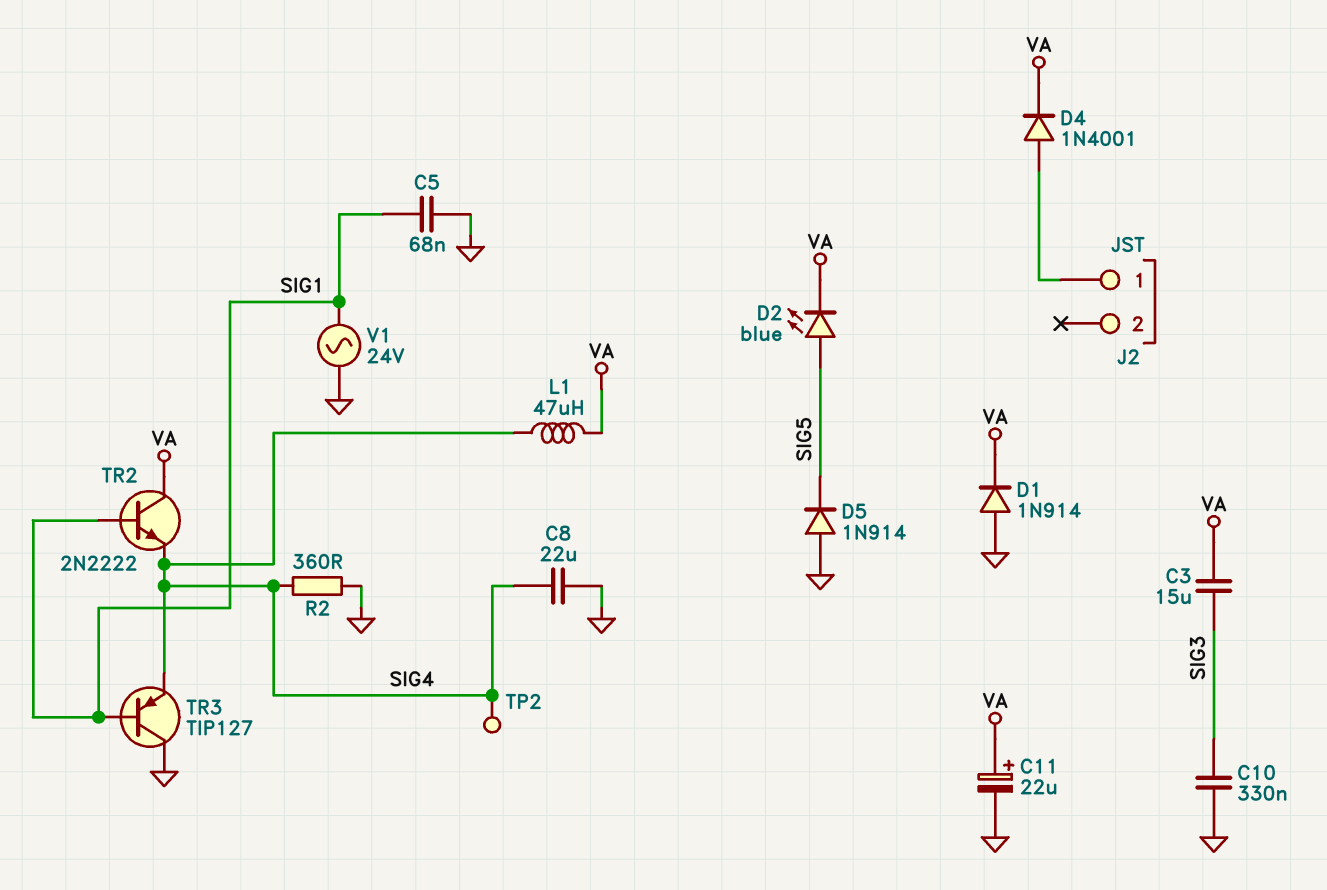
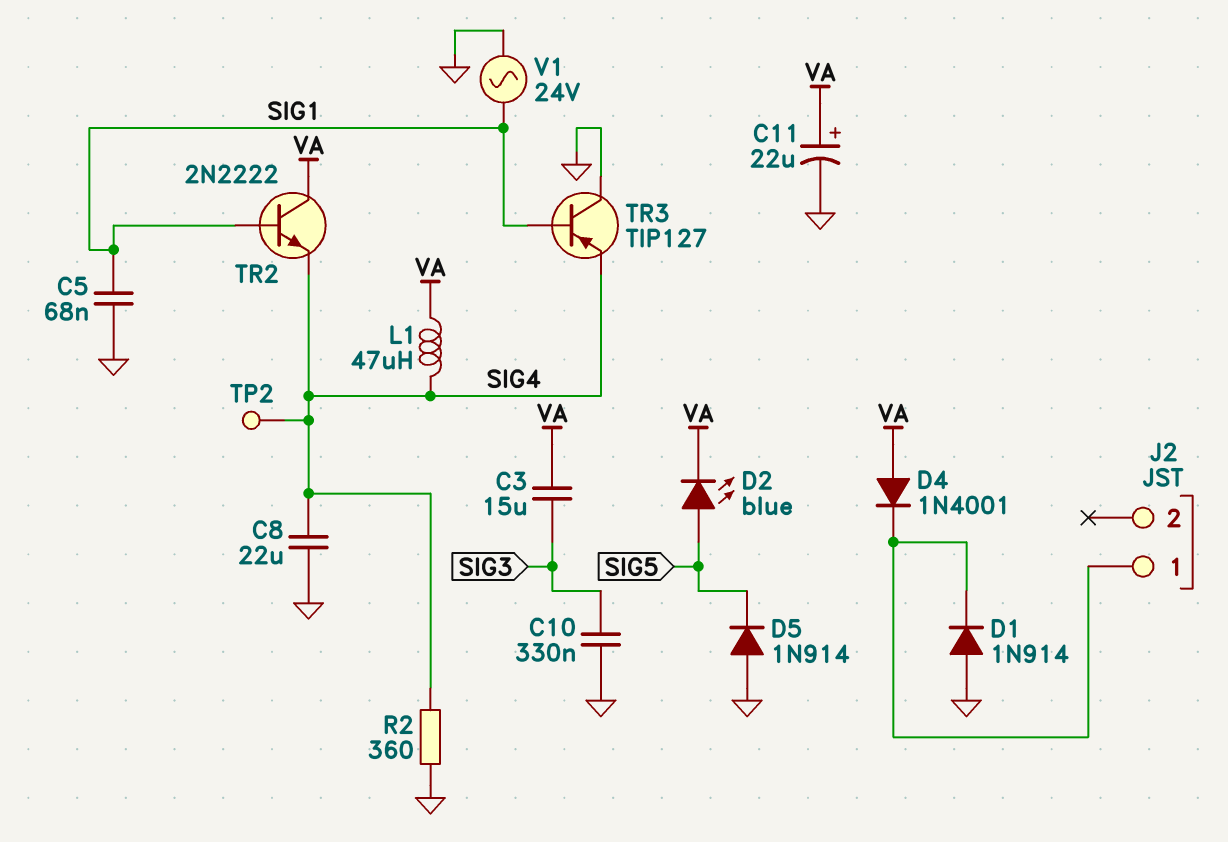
D1: diode 1N914 (A GND, K VA) -> diode 1N914 (A GND, K J2/1)
D4: diode 1N4001 (A J2/1, K VA) -> diode 1N4001 (A VA, K J2/1)

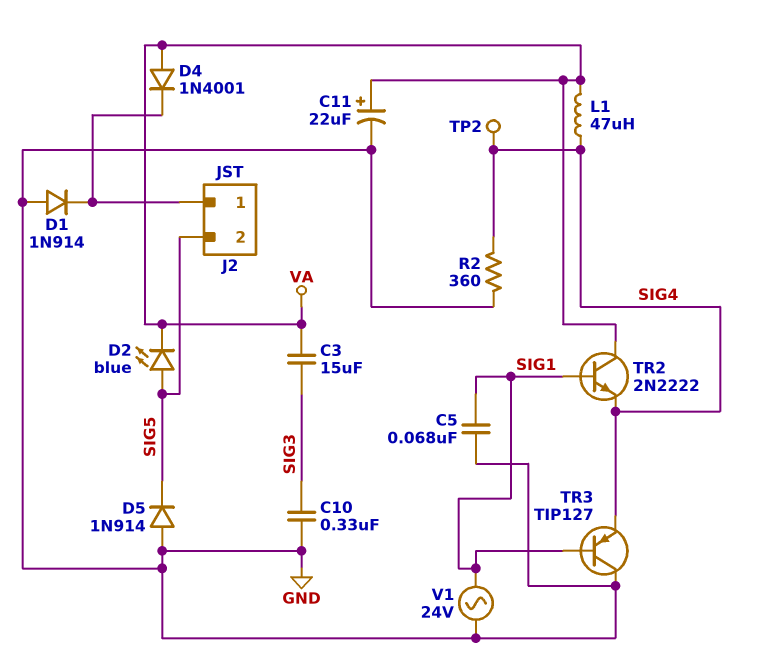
C8: 22uF (GND, SIG4) -> none
J2 pin 2: none -> SIG5

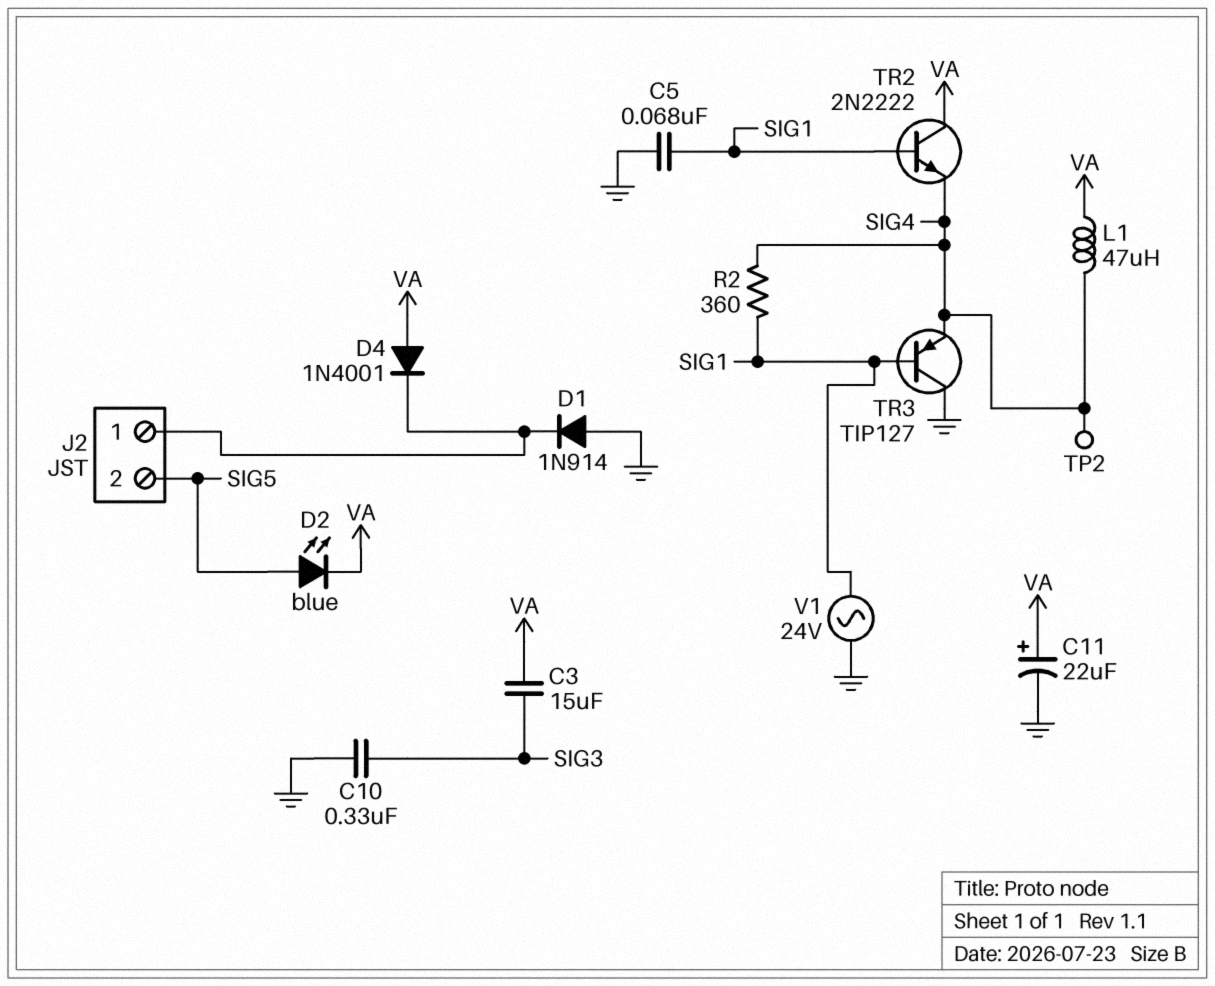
D5: diode 1N914 (A GND, K SIG5) -> none
R2: 360 (GND, SIG4) -> 360 (SIG1, SIG4)

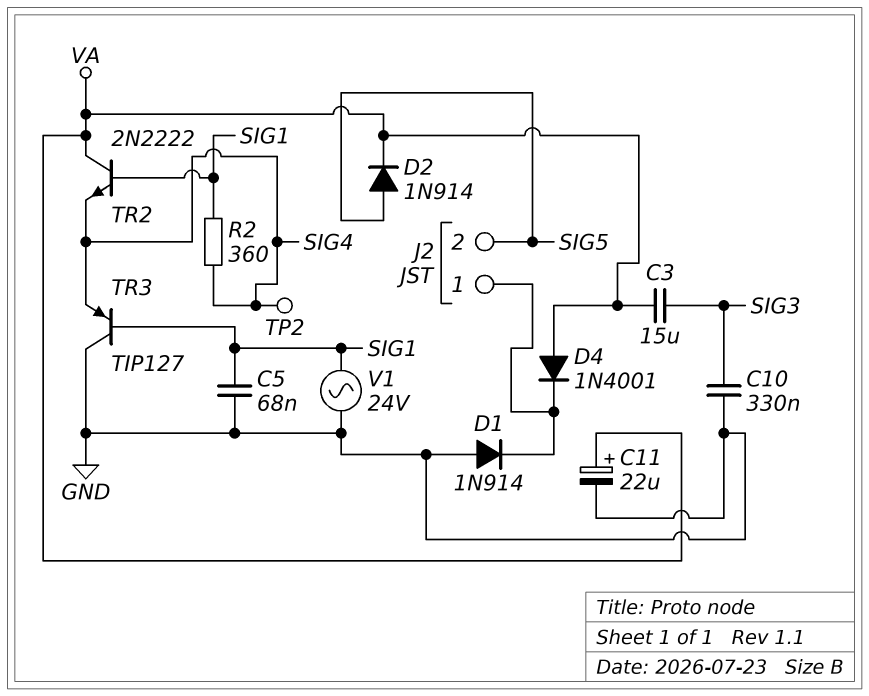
D2: LED blue (A SIG5, K VA) -> diode 1N914 (A SIG5, K VA)
L1: 47uH (SIG4, VA) -> none

